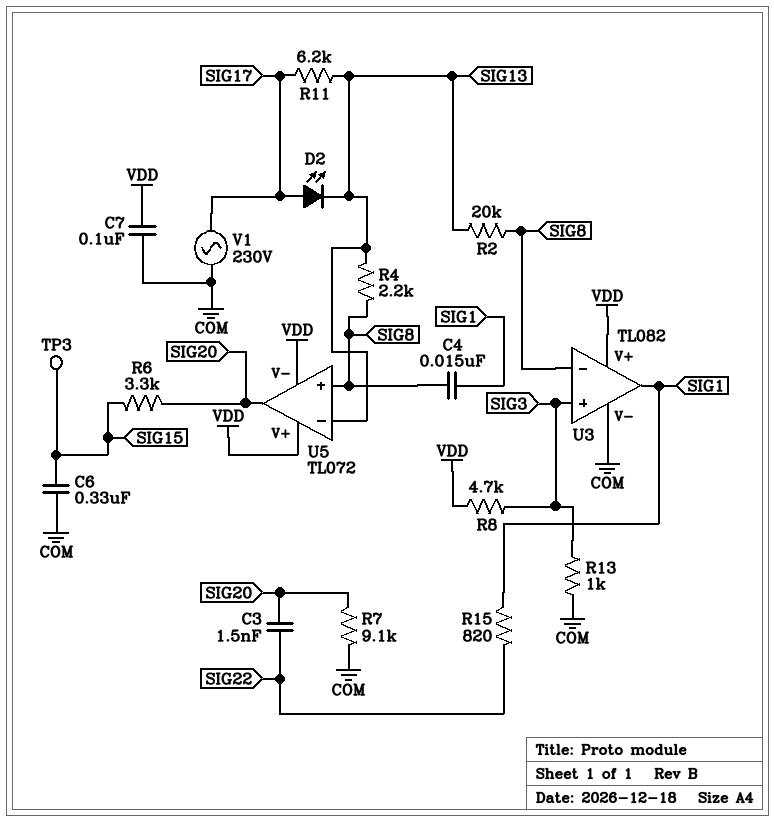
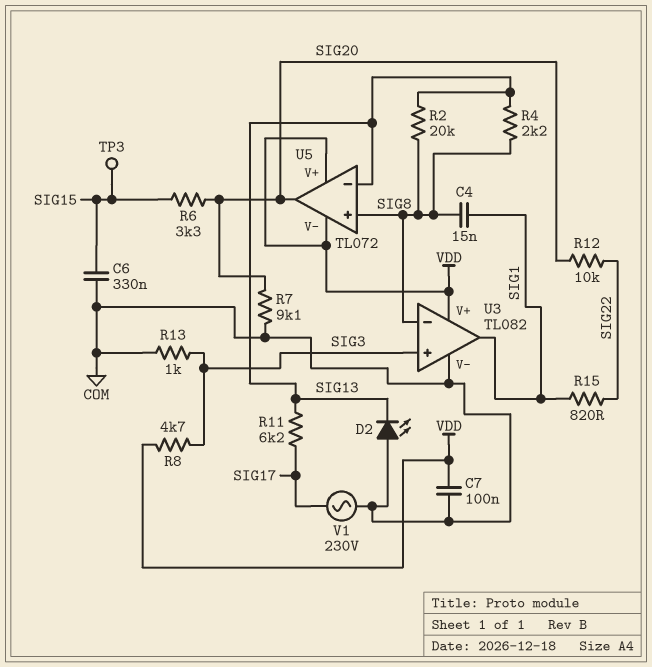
C3: 1.5nF (SIG20, SIG22) -> none
D2: LED (A SIG17, K SIG13) -> LED (A COM, K SIG13)
R12: none -> 10k (SIG20, SIG22)

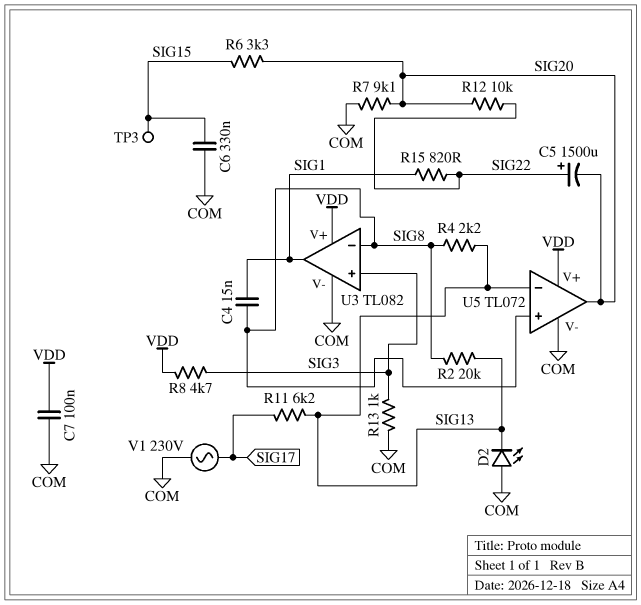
C5: none -> 1500uF (plus SIG22, minus SIG20)
U5 pin V-: VDD -> COM

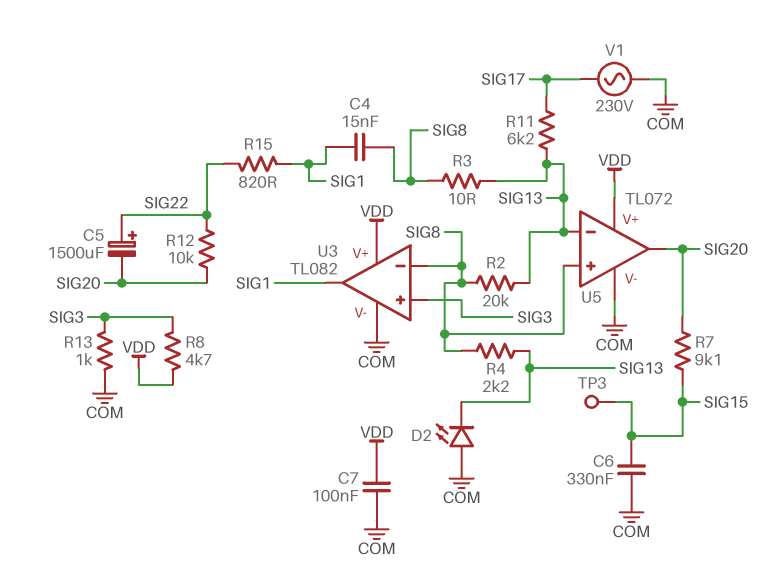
R3: none -> 10 (SIG8, SIG13)
R6: 3.3k (SIG15, SIG20) -> none
R7: 9.1k (COM, SIG20) -> 9.1k (SIG15, SIG20)

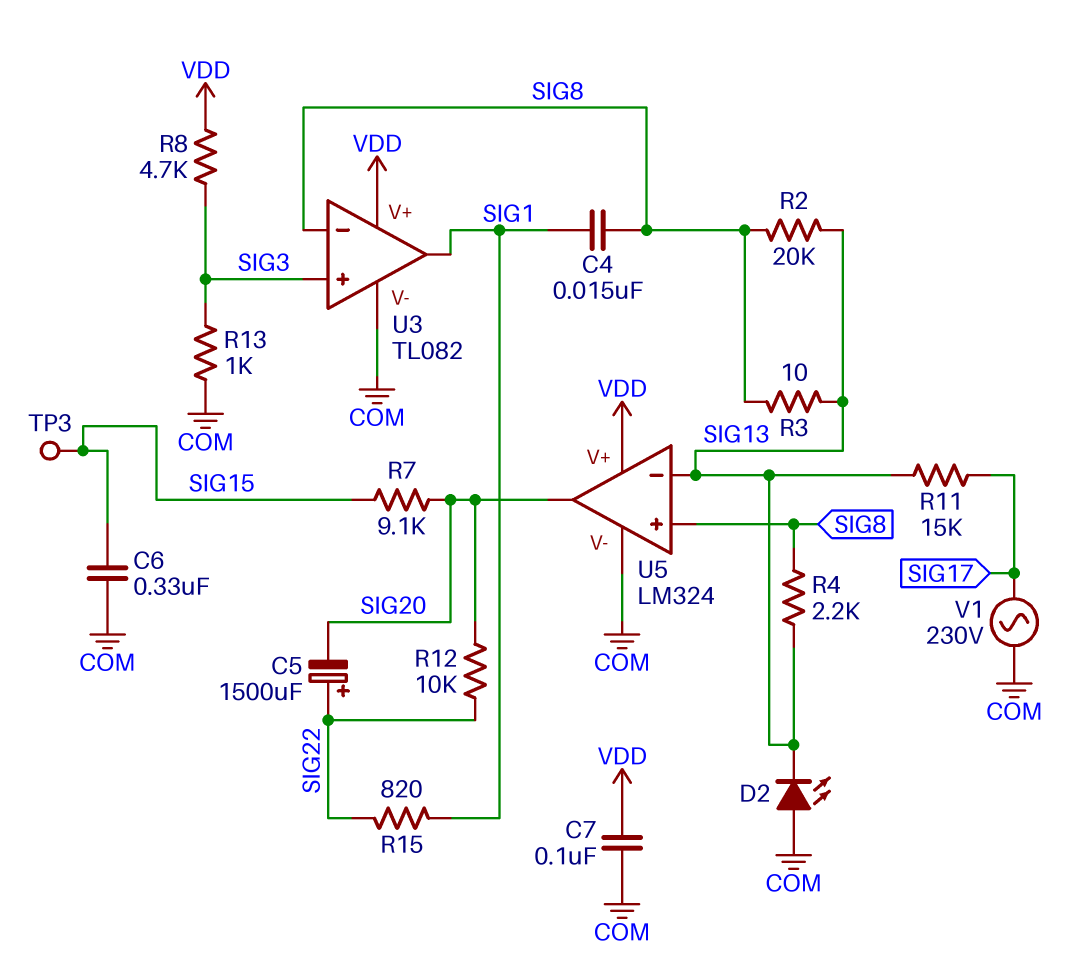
R11: 6.2k (SIG13, SIG17) -> 15k (SIG13, SIG17)
U5: TL072 -> LM324

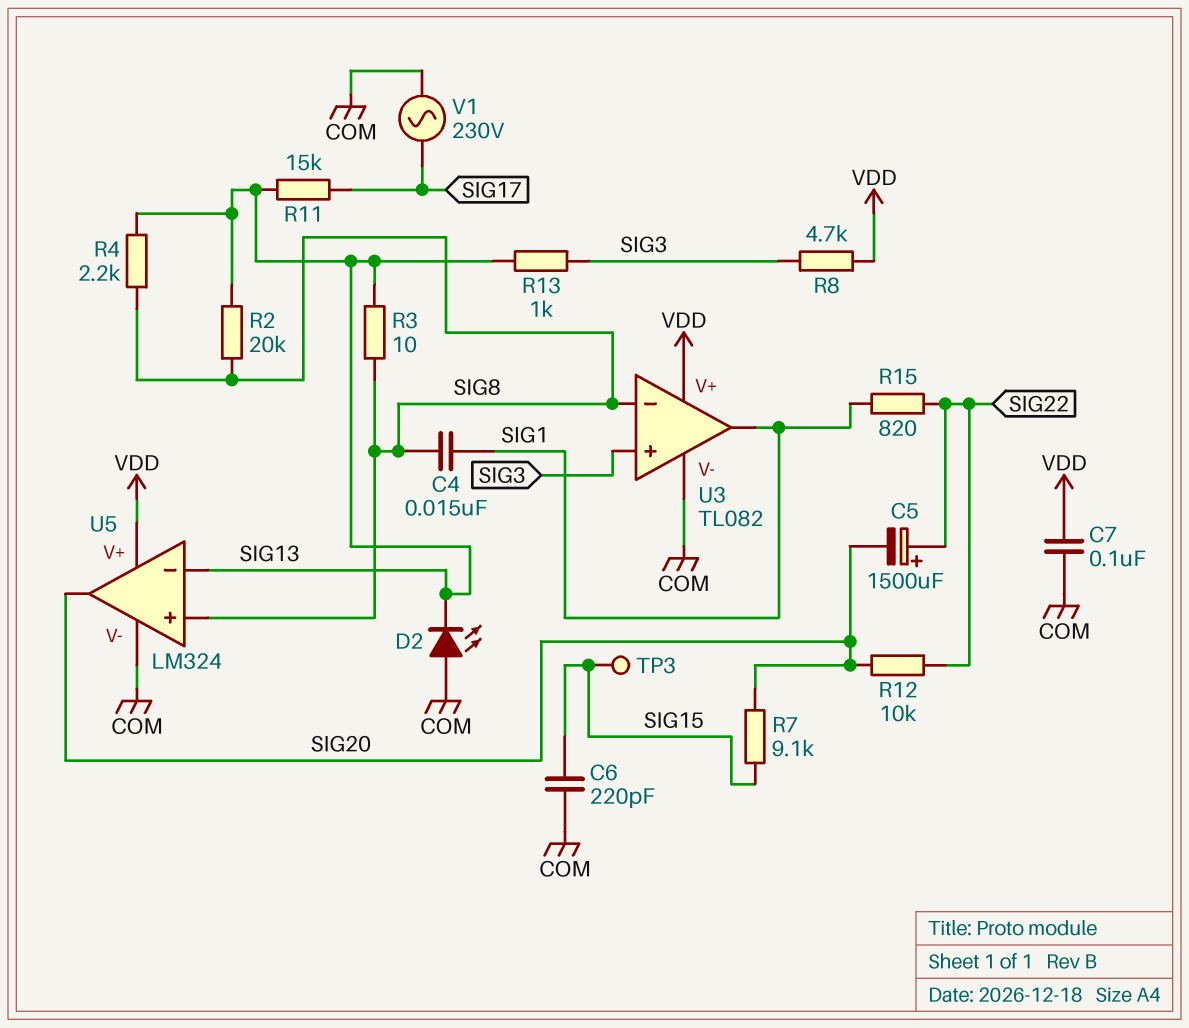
C6: 330nF (COM, SIG15) -> 220pF (COM, SIG15)
R13: 1k (COM, SIG3) -> 1k (SIG3, SIG13)

